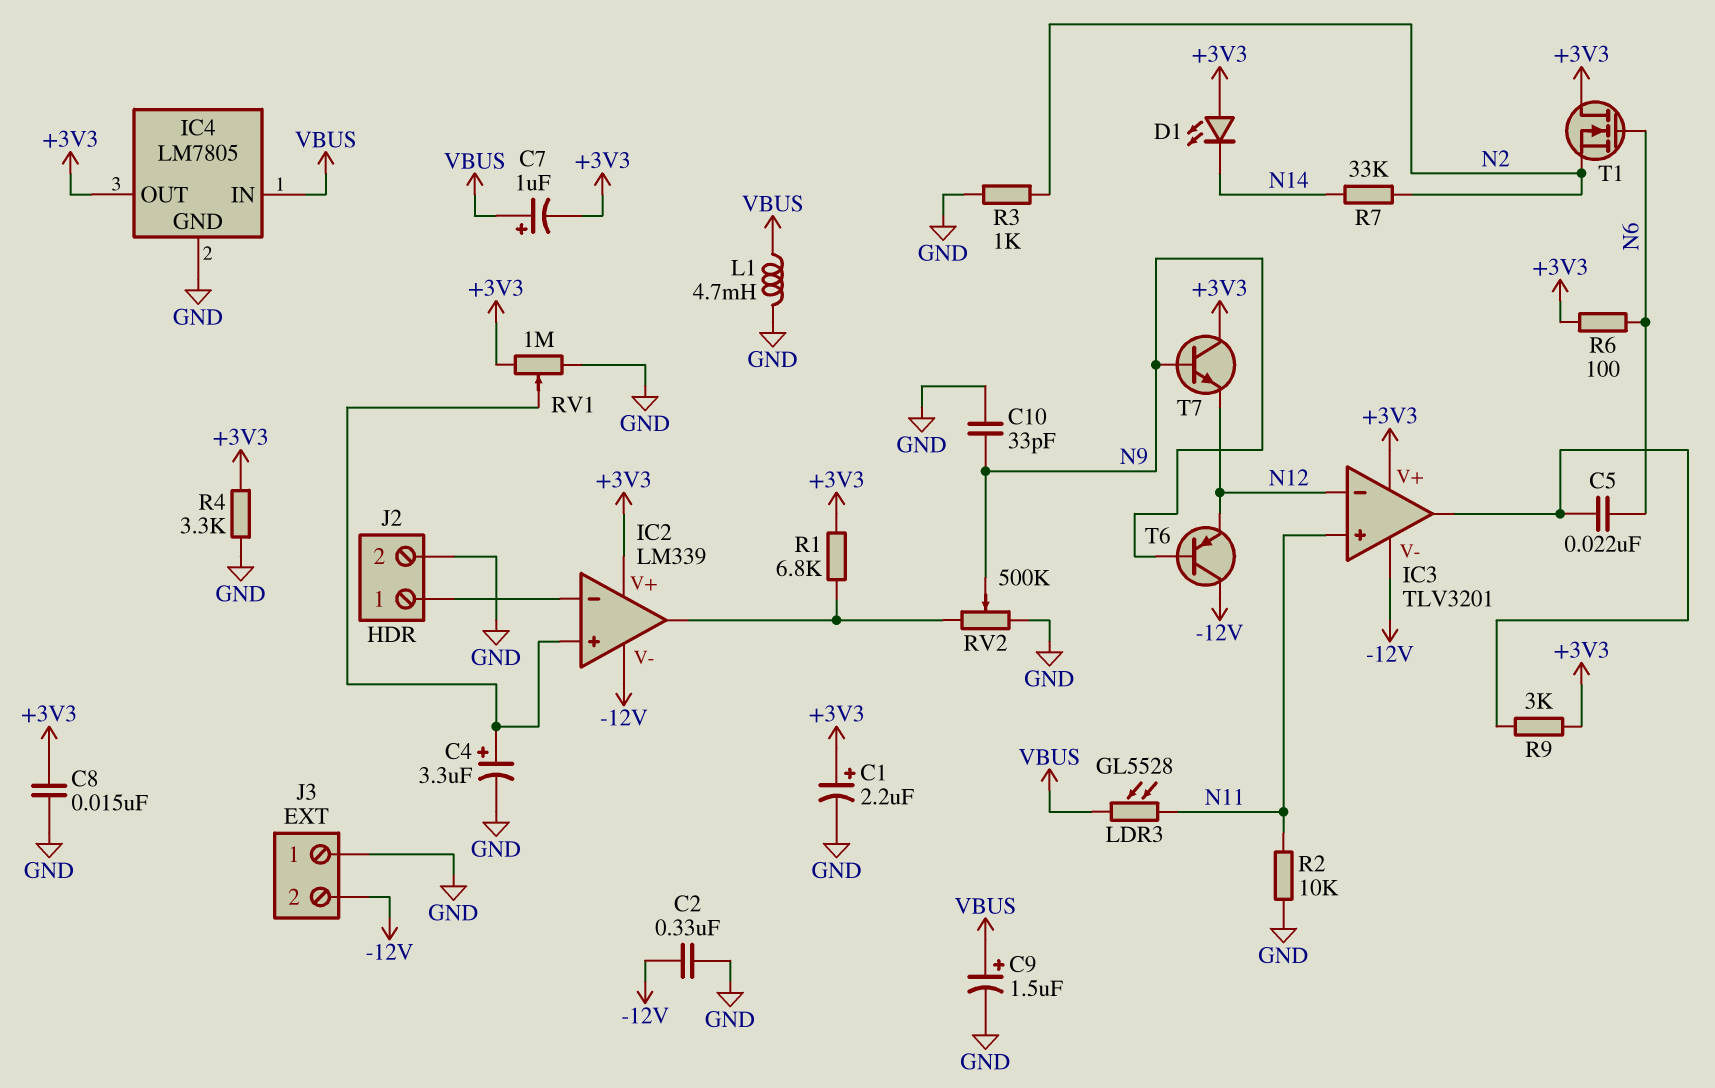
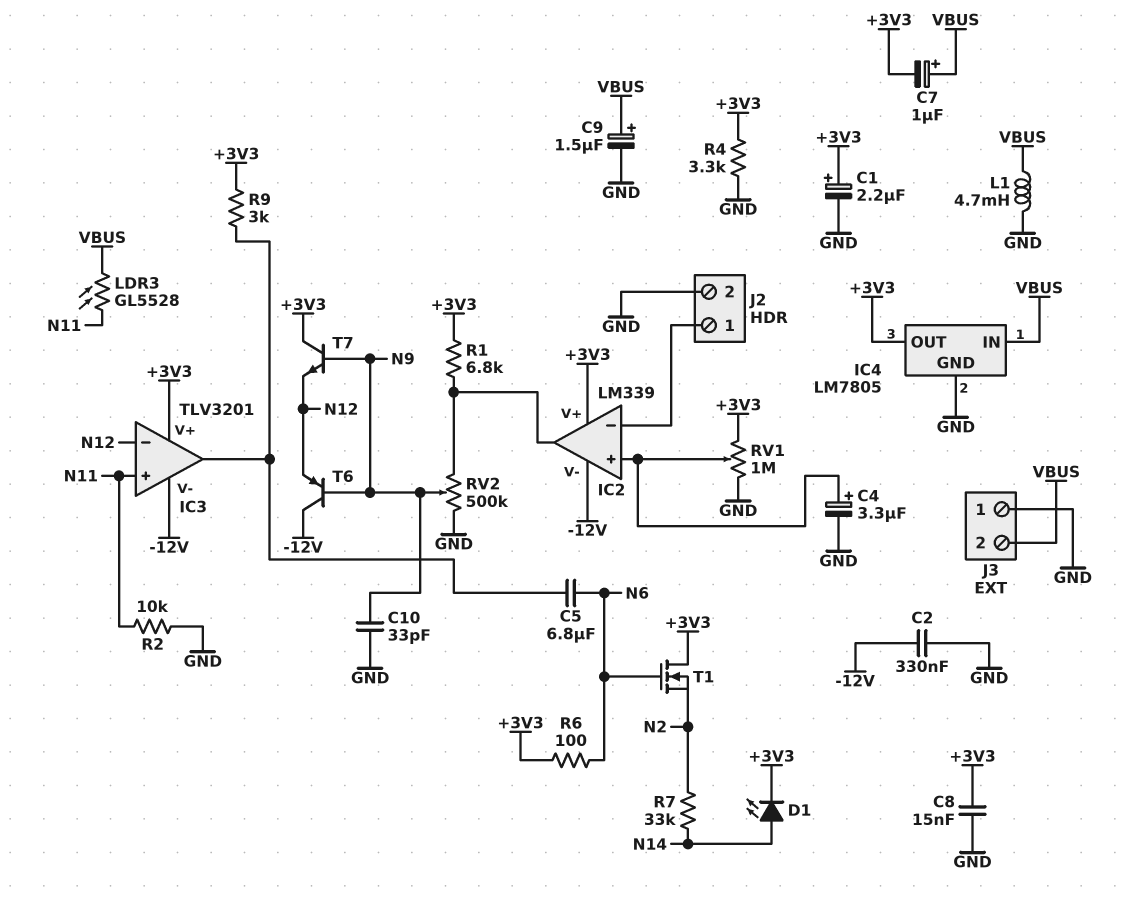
C5: 22nF (IC3/out, N6) -> 6.8uF (IC3/out, N6)
D1: LED (A +3V3, K N14) -> LED (A N14, K +3V3)
J3 pin 2: -12V -> VBUS
R3: 1k (GND, N2) -> none

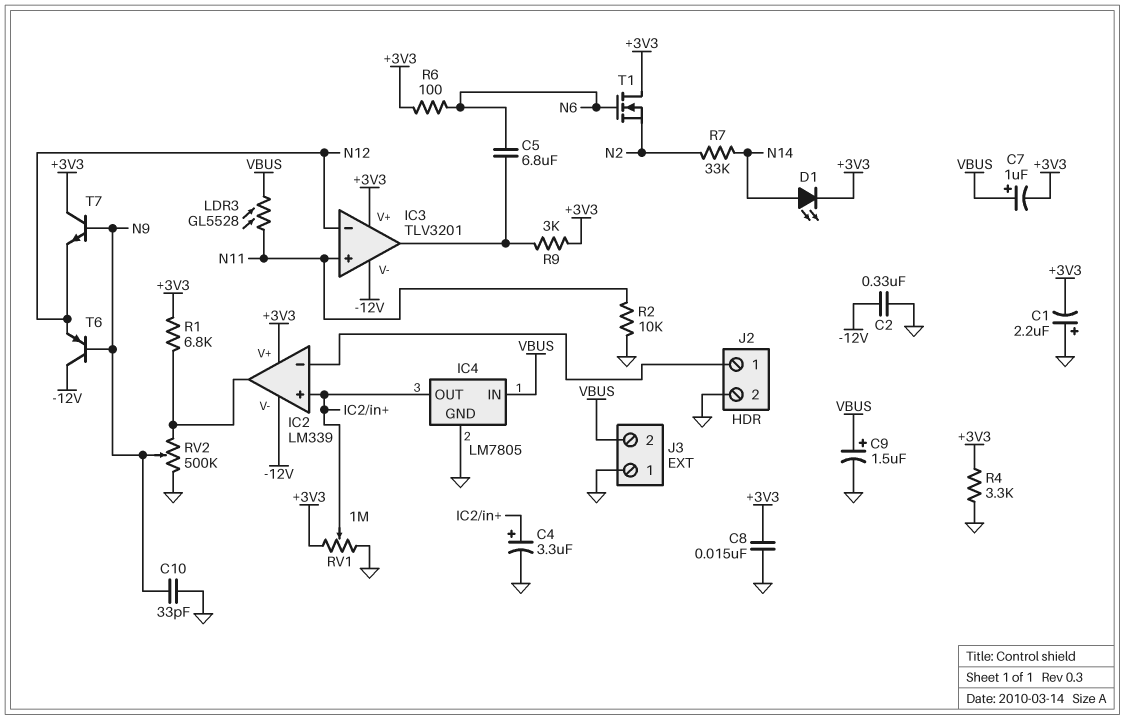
C1: 2.2uF (plus +3V3, minus GND) -> 2.2uF (plus GND, minus +3V3)
IC4 pin OUT: +3V3 -> IC2/in+
L1: 4.7mH (GND, VBUS) -> none

